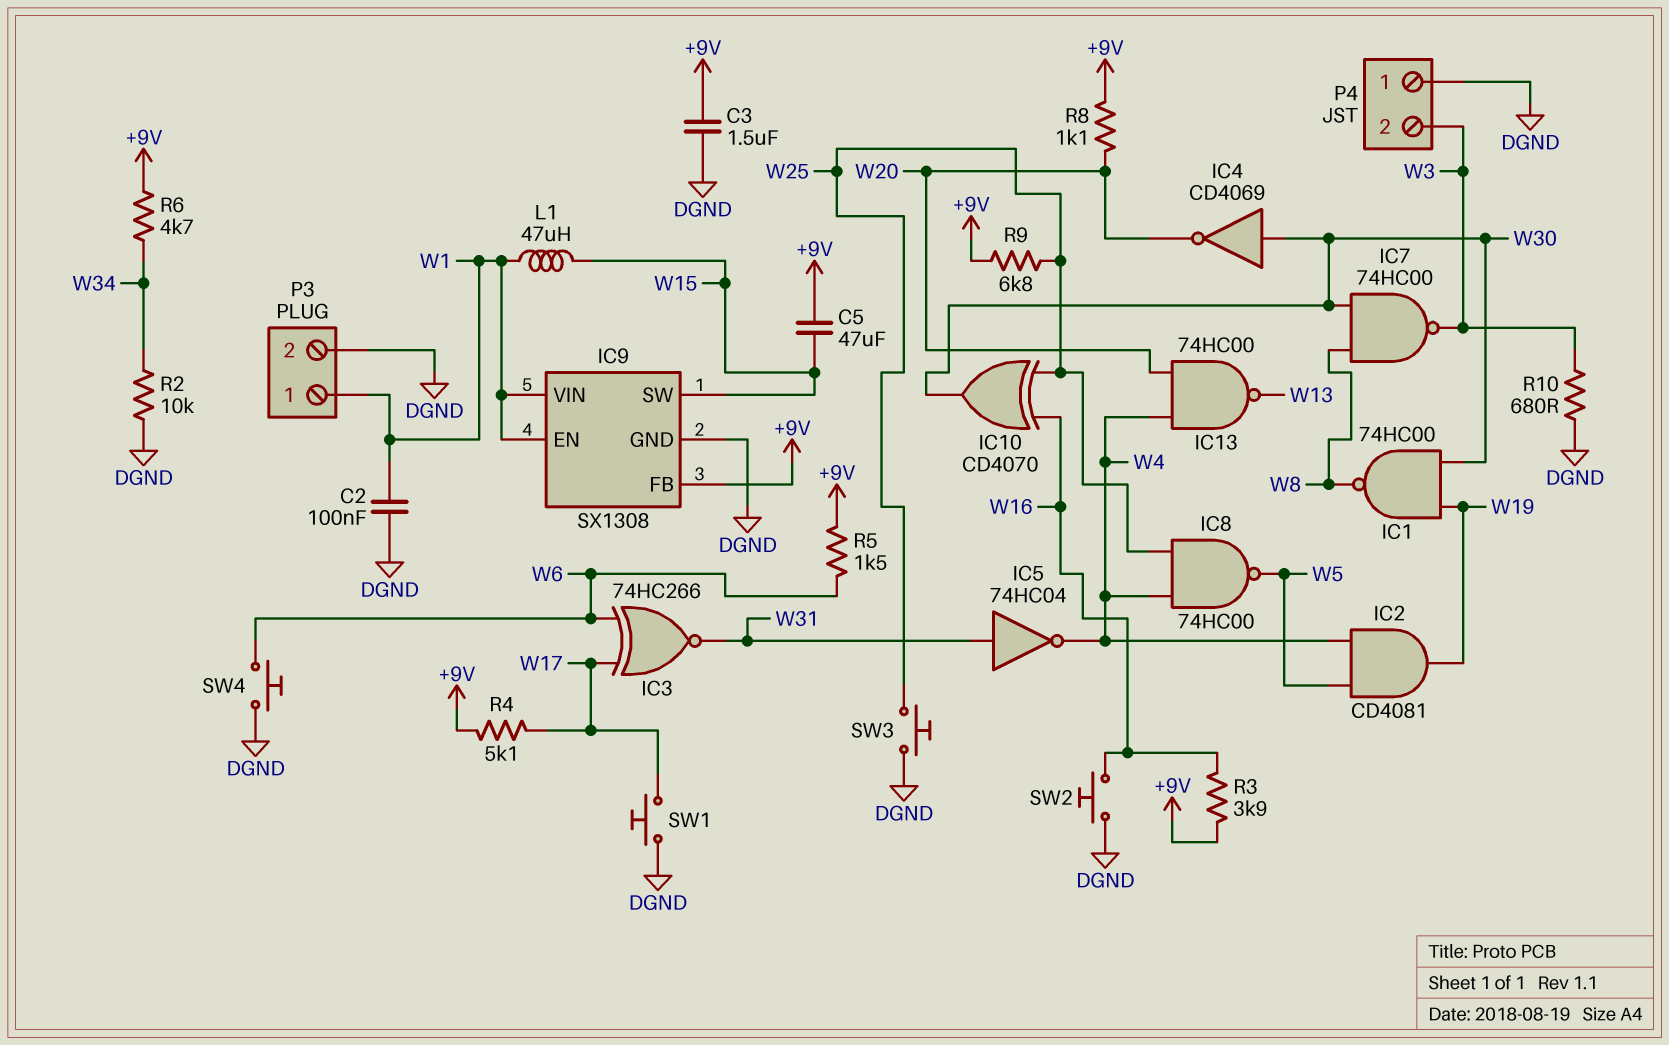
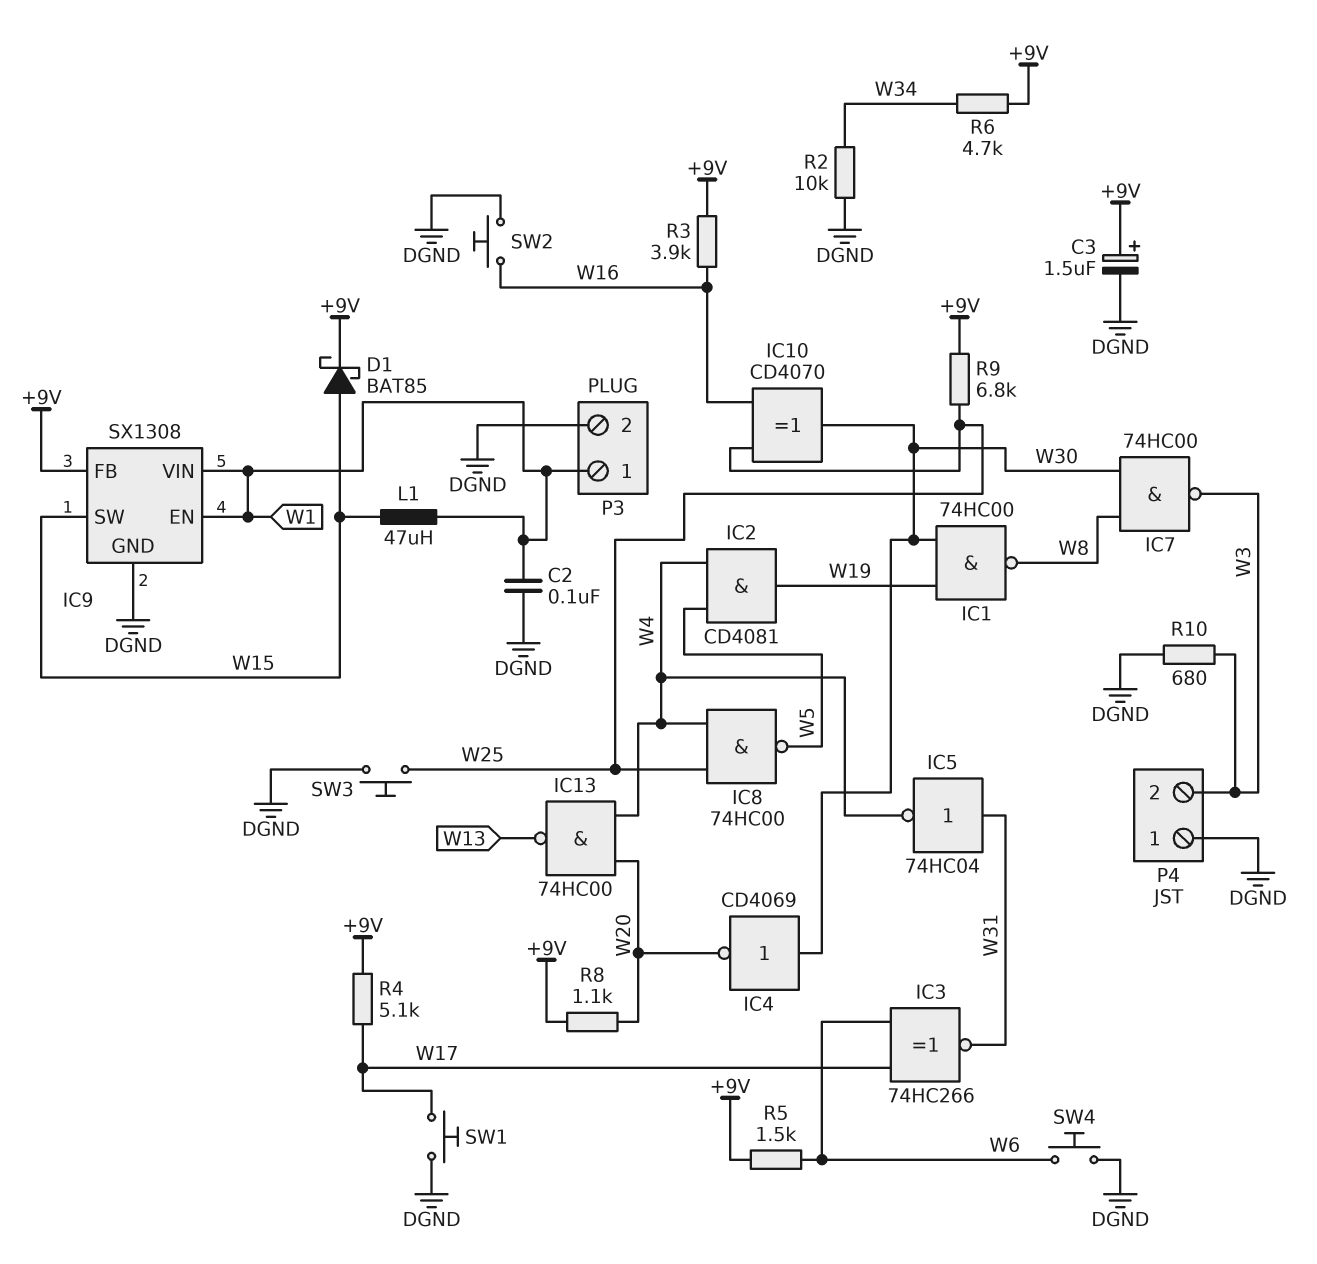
C3: 1.5uF (+9V, DGND) -> 1.5uF (plus +9V, minus DGND)
C5: 47uF (+9V, W15) -> none
D1: none -> schottky BAT85 (A W15, K +9V)

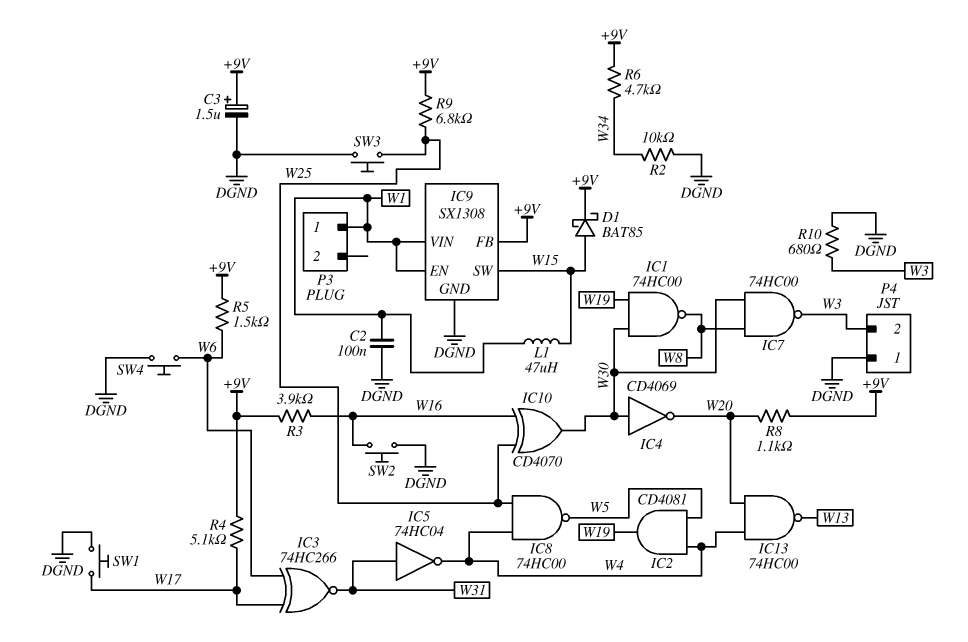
P3 pin 2: DGND -> none

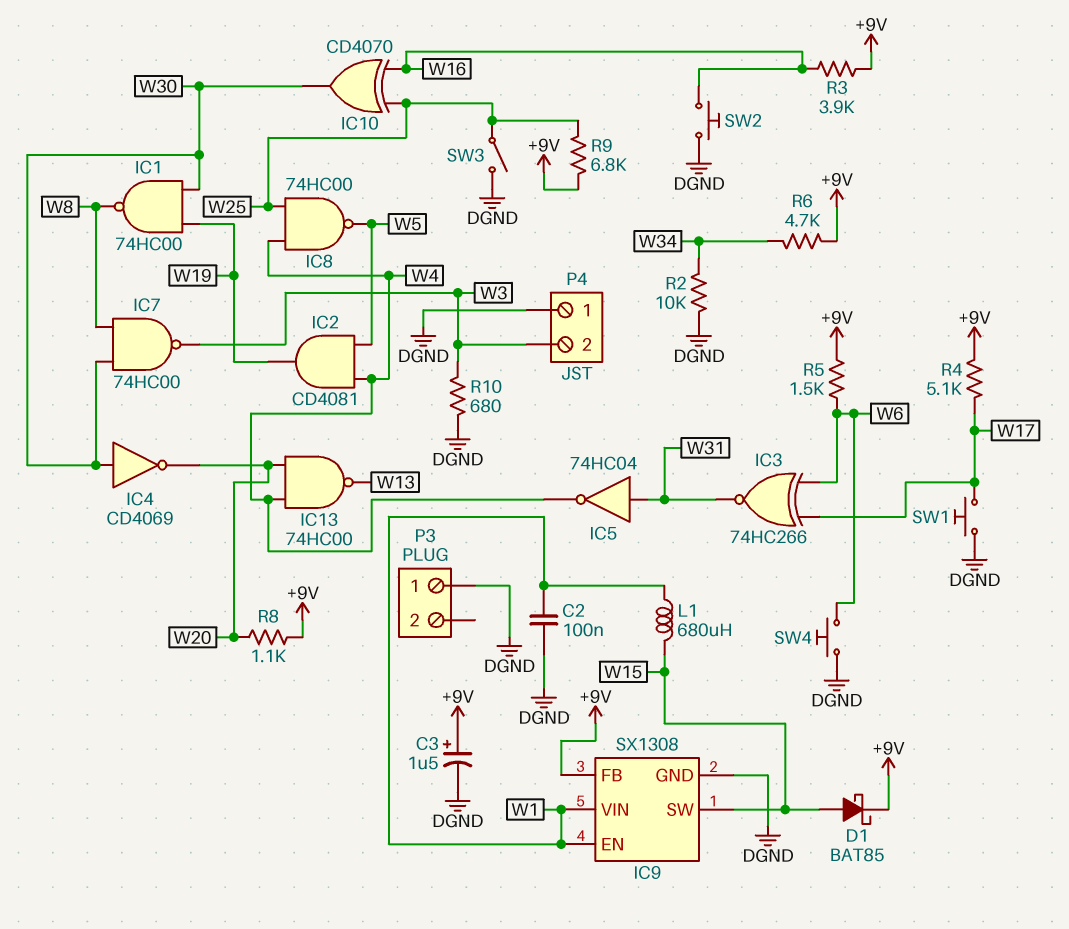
L1: 47uH (W1, W15) -> 680uH (W1, W15)
P3 pin 1: W1 -> DGND
SW3: button (DGND, W25) -> switch (DGND, W25)

